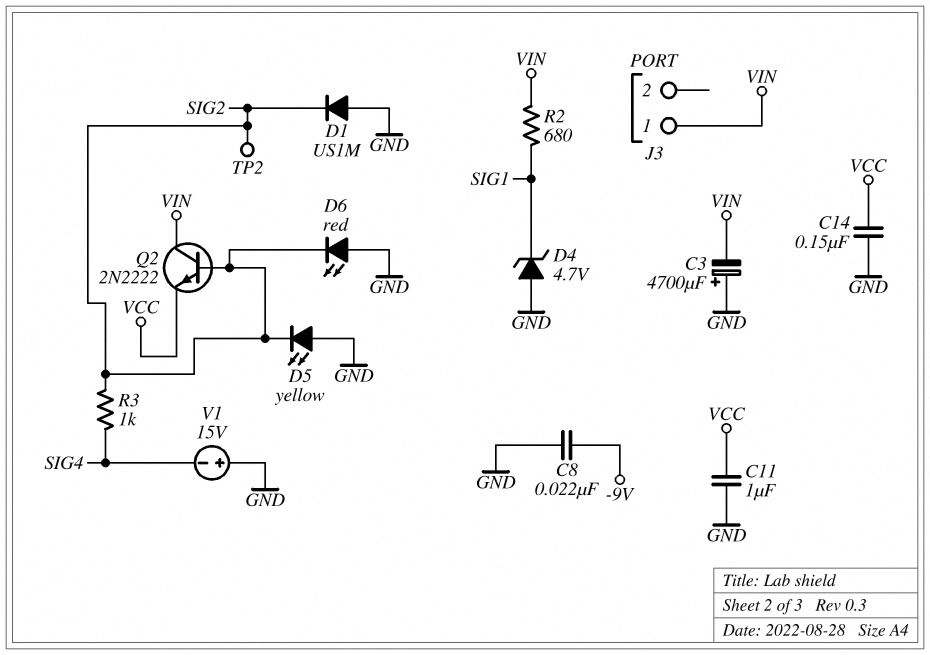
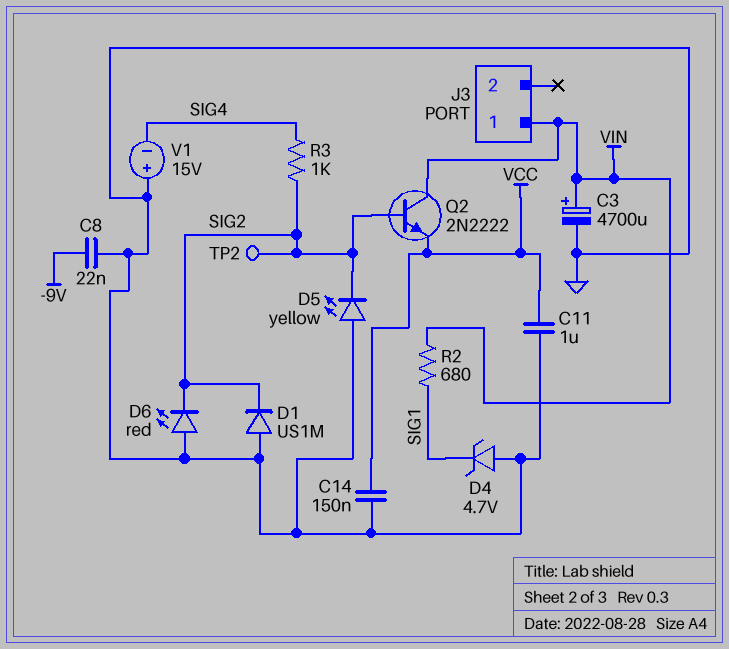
C3: 4700uF (plus GND, minus VIN) -> 4700uF (plus VIN, minus GND)

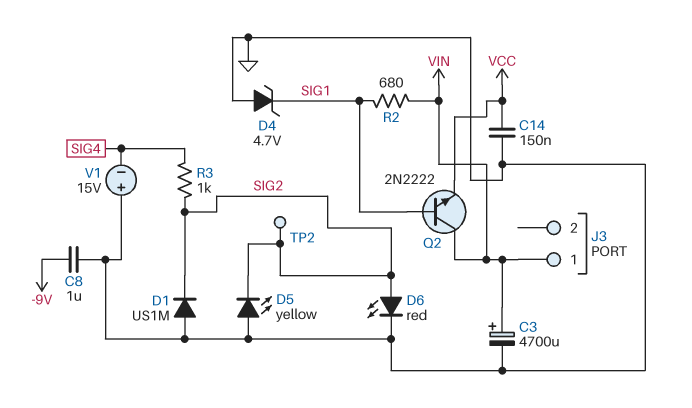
C8: 22nF (-9V, GND) -> 1uF (-9V, GND)
C11: 1uF (GND, VCC) -> none
D6: LED red (A GND, K SIG2) -> LED red (A SIG2, K GND)
Q2: NPN 2N2222 (B SIG2, C VIN, E VCC) -> NPN 2N2222 (B SIG1, C VIN, E VCC)

